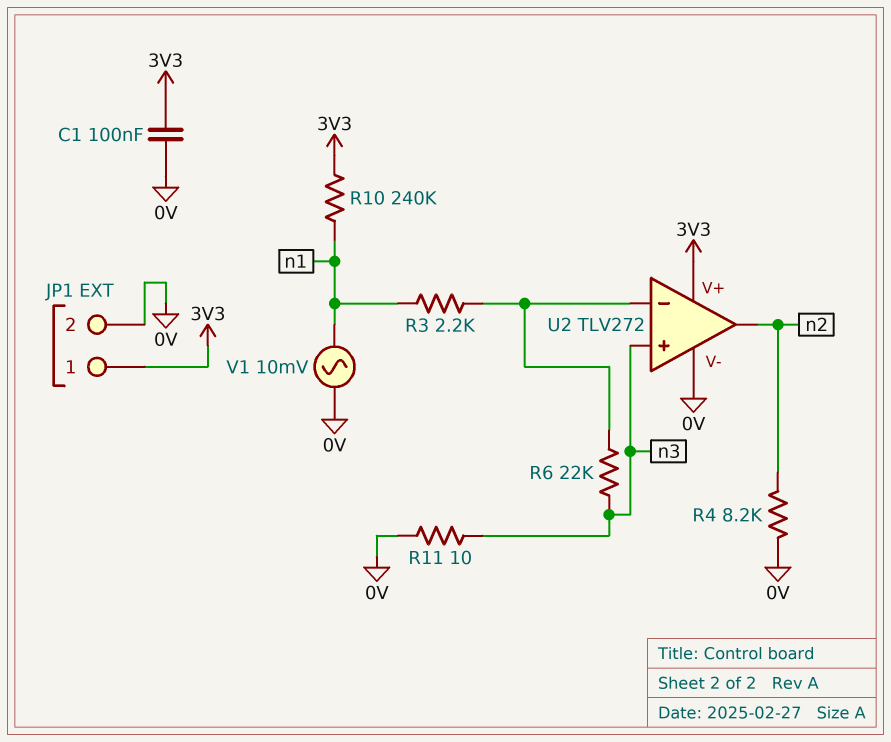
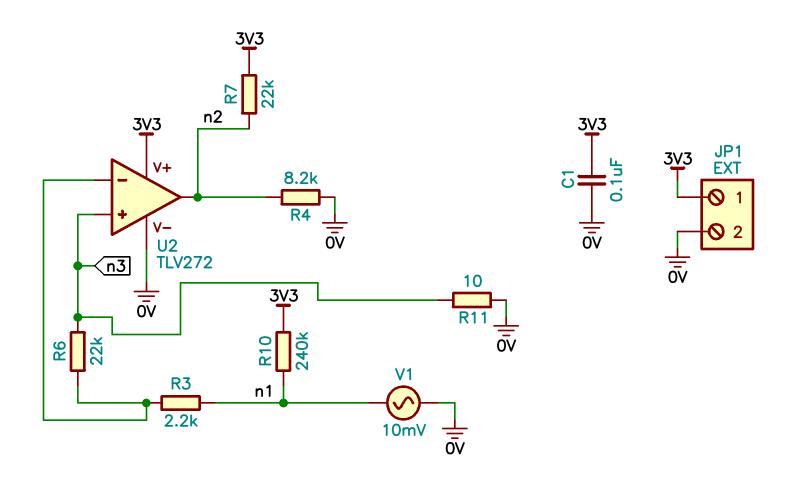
R7: none -> 22k (3V3, n2)

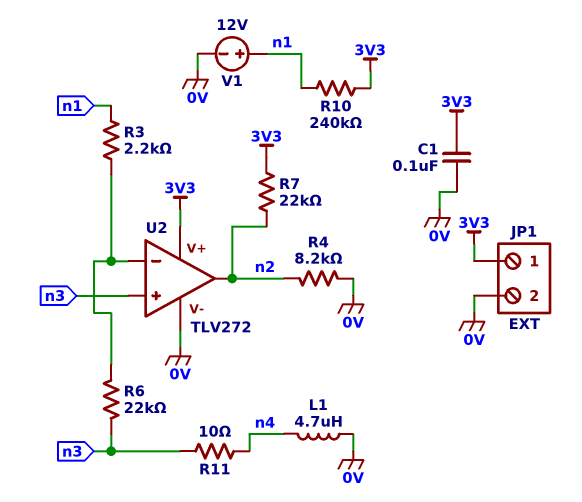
L1: none -> 4.7uH (0V, n4)
R11: 10 (0V, n3) -> 10 (n3, n4)
V1: AC 10mV (0V, n1) -> 12V (plus n1, minus 0V)

